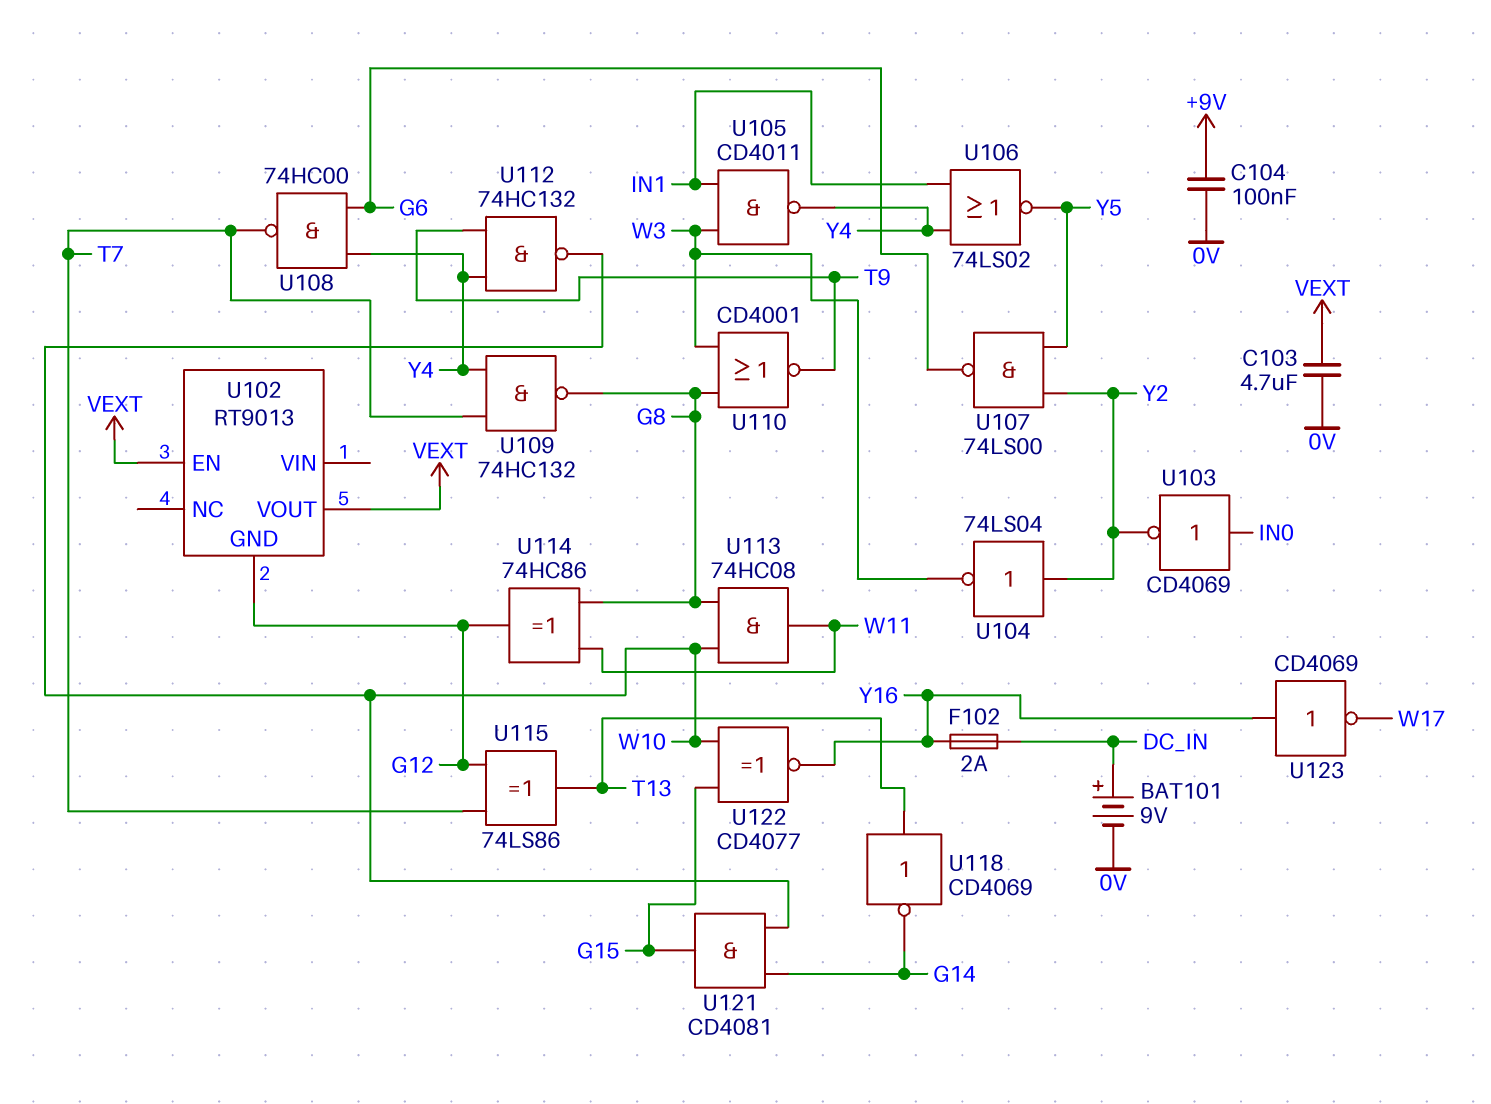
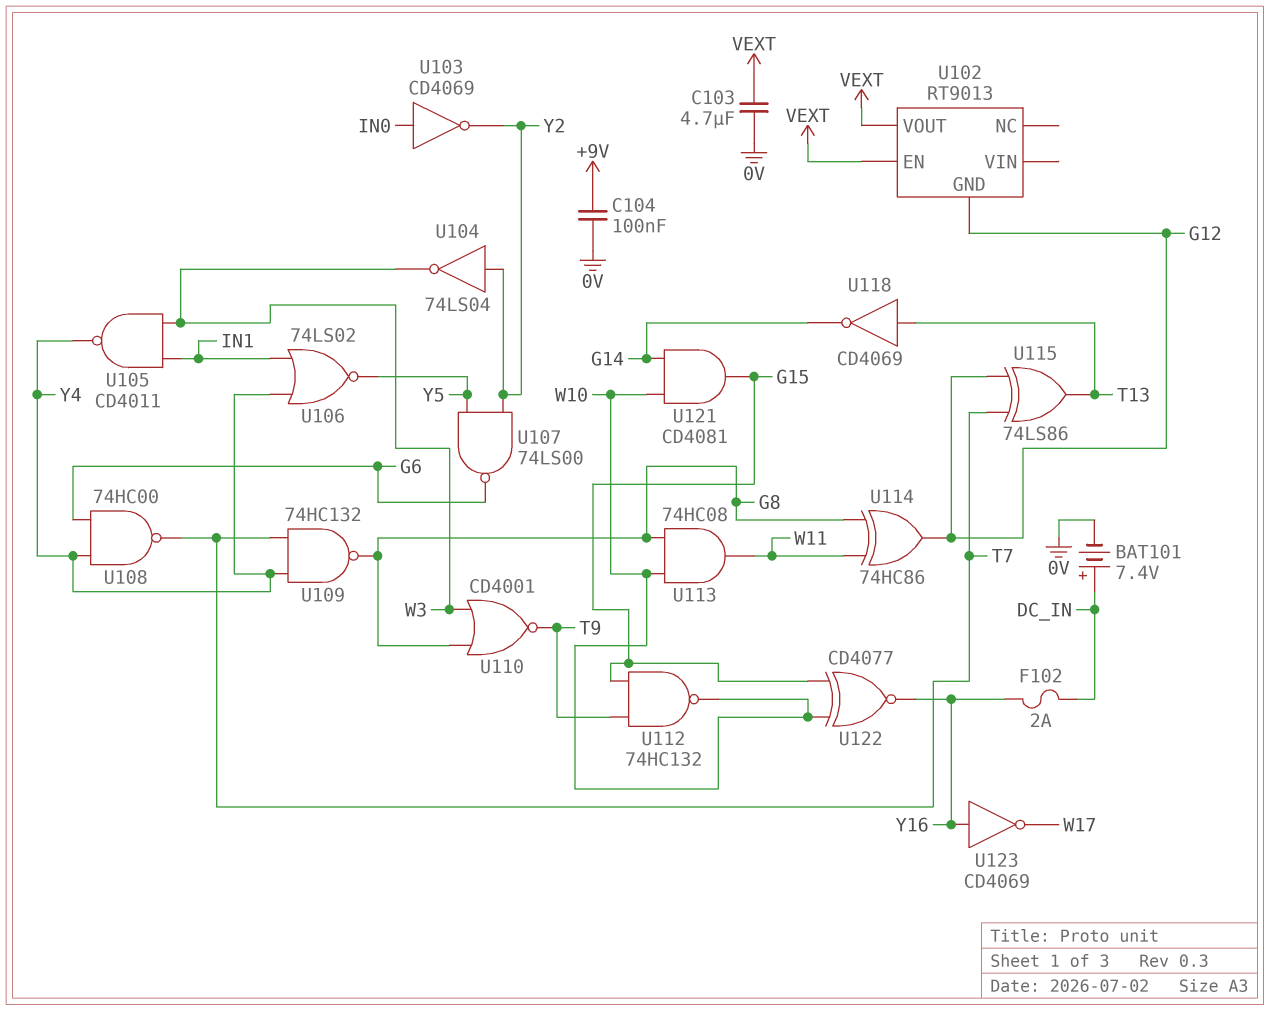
BAT101: 9V (plus DC_IN, minus 0V) -> 7.4V (plus DC_IN, minus 0V)
U112: NAND 74HC132 (in T9, in Y4, out W10) -> NAND 74HC132 (in G15, in T9, out W10)

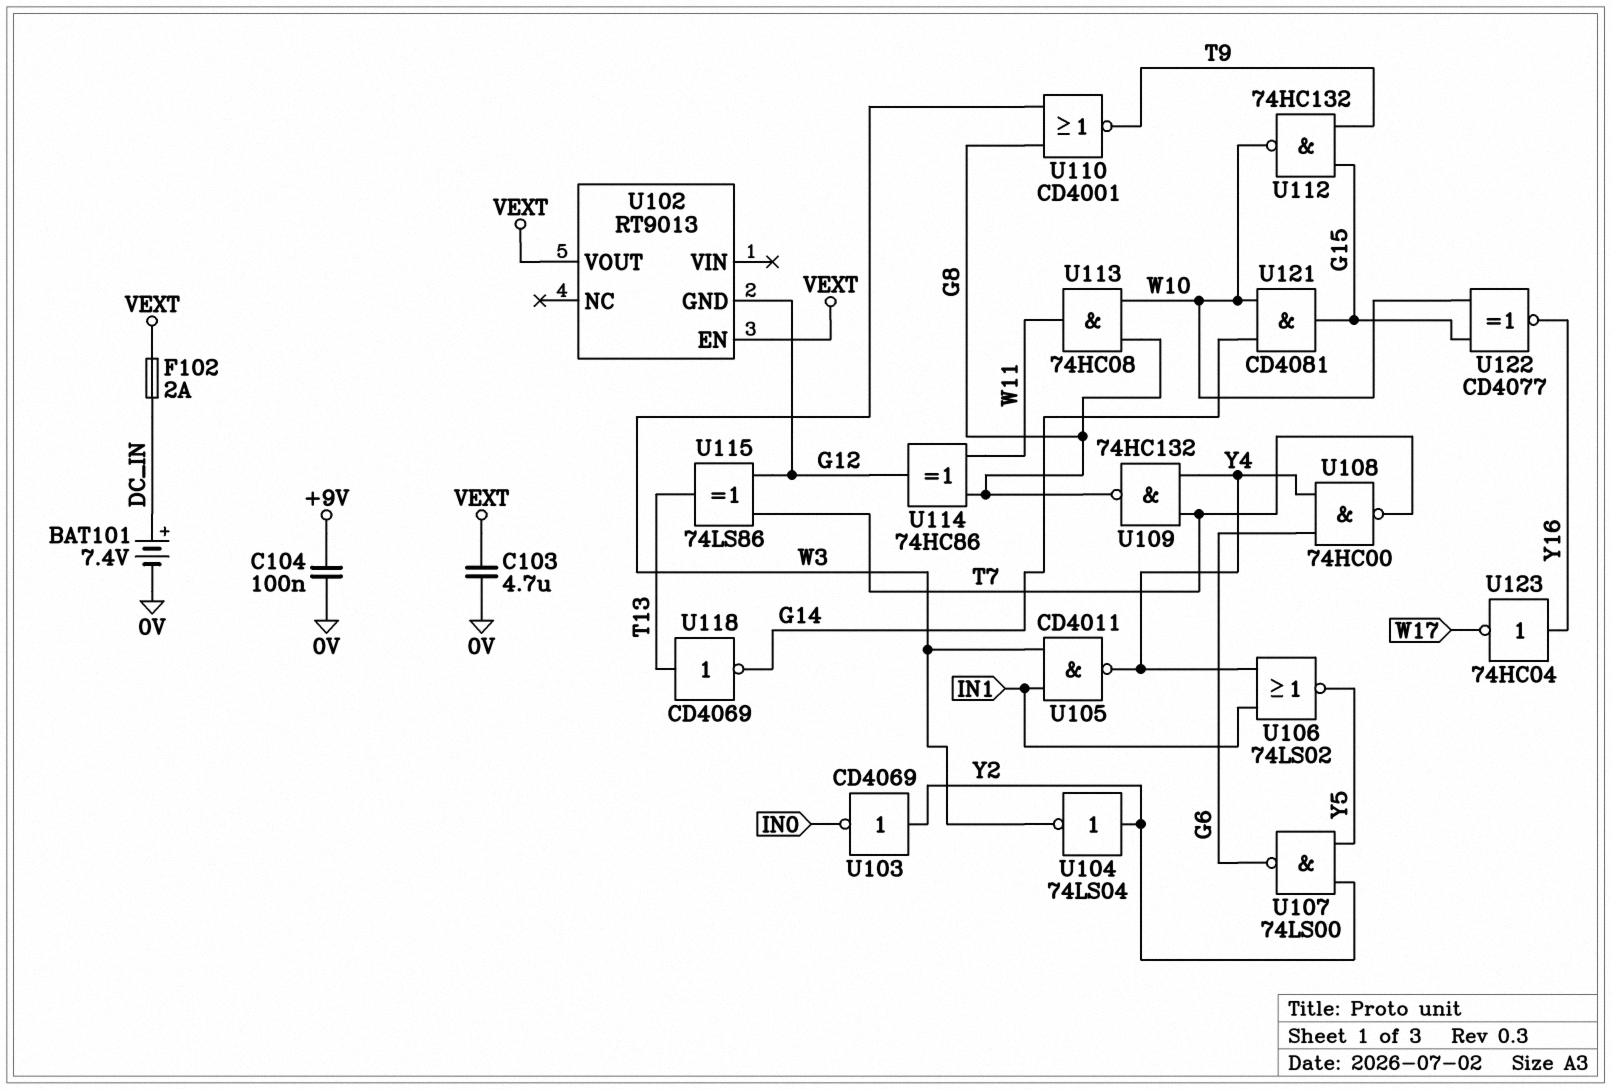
F102: 2A (DC_IN, Y16) -> 2A (DC_IN, VEXT)
U103: NOT CD4069 (in IN0, out Y2) -> NOT CD4069 (in Y2, out IN0)
U123: NOT CD4069 (in Y16, out W17) -> NOT 74HC04 (in Y16, out W17)

